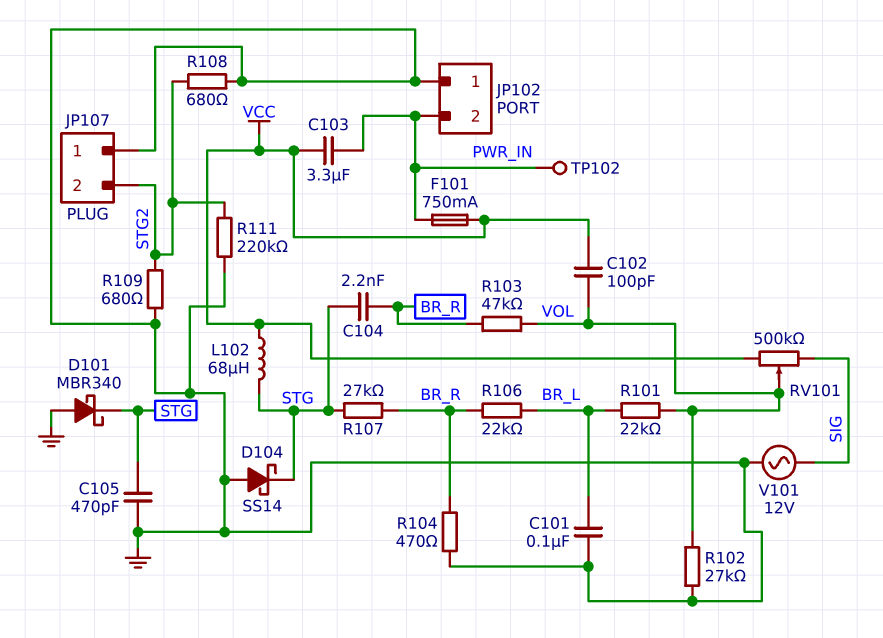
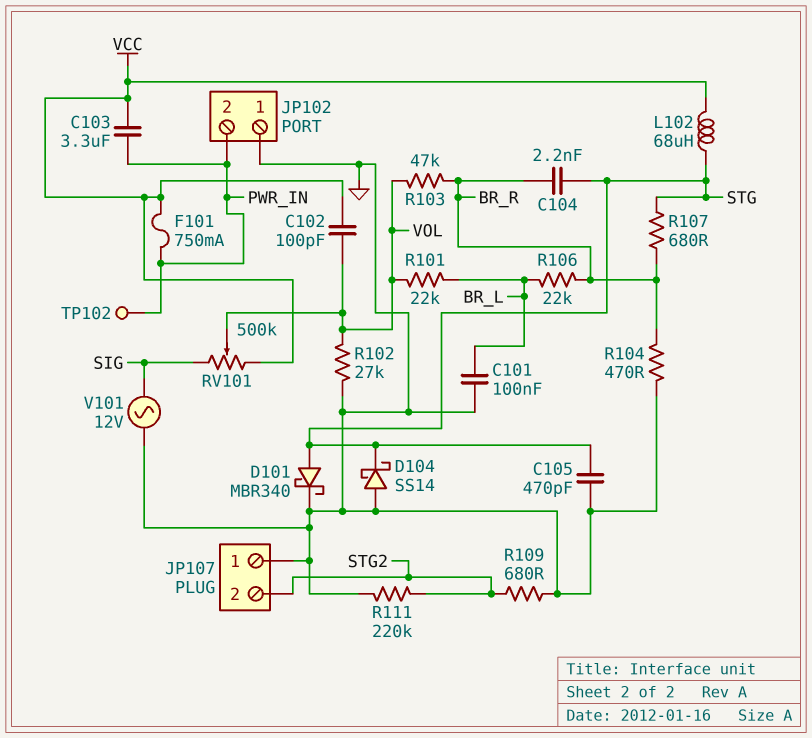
D101: schottky MBR340 (A GND, K STG) -> schottky MBR340 (A STG, K GND)
R107: 27k (BR_R, STG) -> 680 (BR_R, STG)
R108: 680 (GND, STG2) -> none

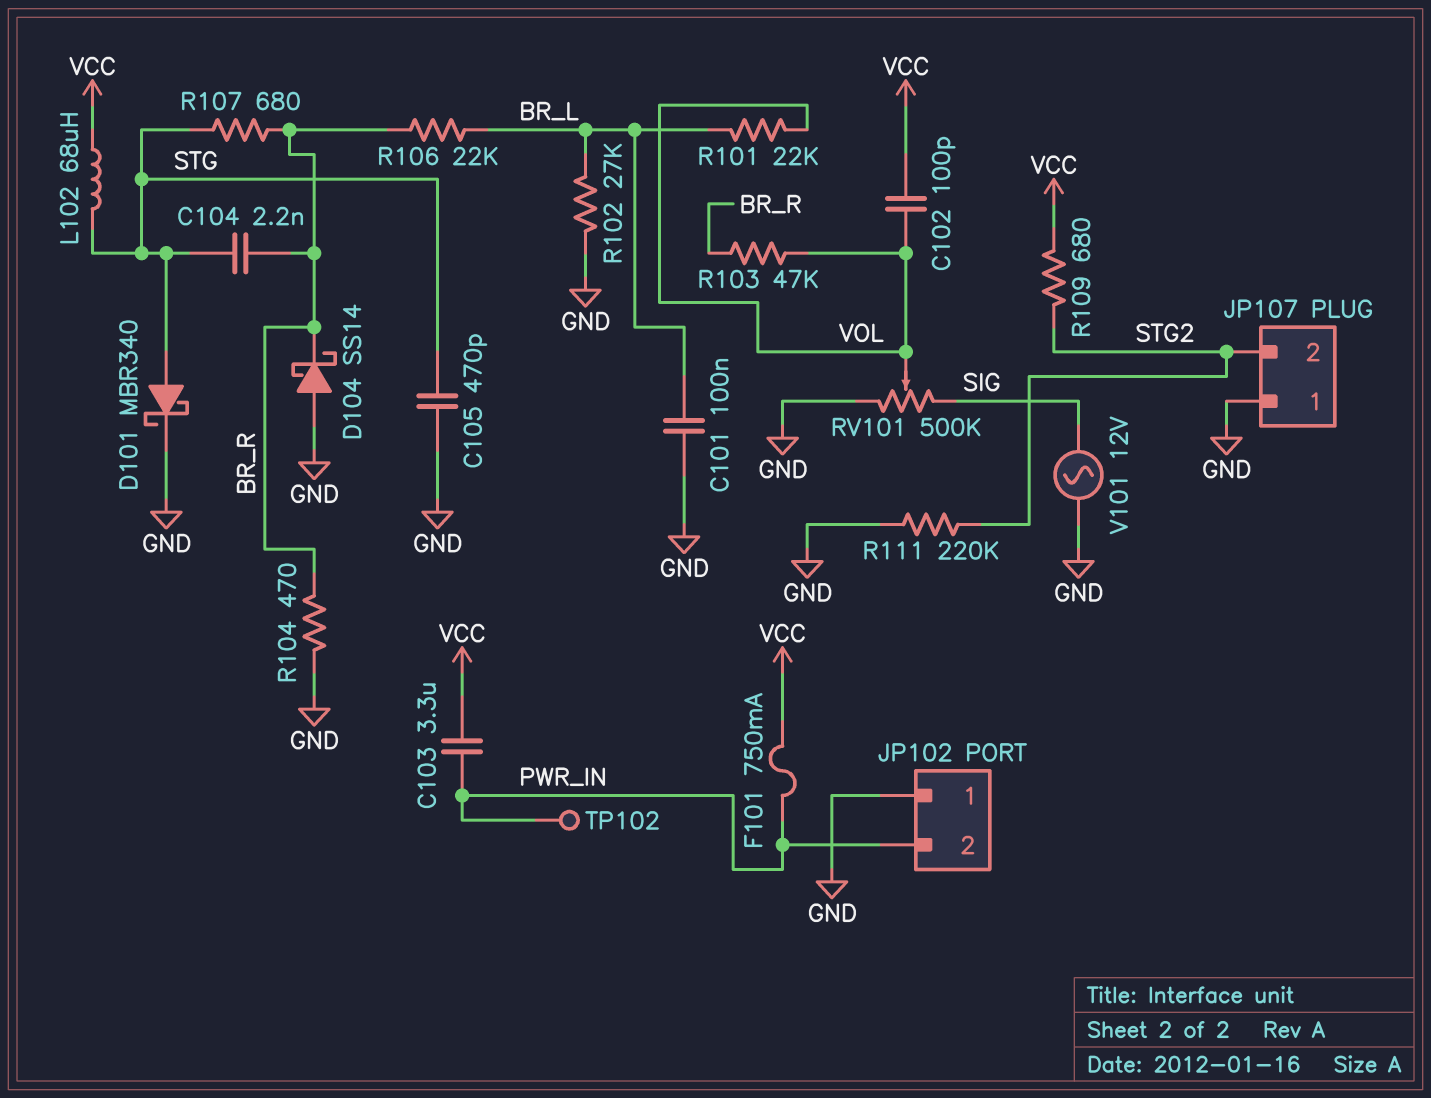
D104: schottky SS14 (A GND, K STG) -> schottky SS14 (A GND, K BR_R)
R102: 27k (GND, VOL) -> 27k (BR_L, GND)
R109: 680 (GND, STG2) -> 680 (STG2, VCC)
RV101: 500k (SIG, VCC, wiper VOL) -> 500k (GND, SIG, wiper VOL)

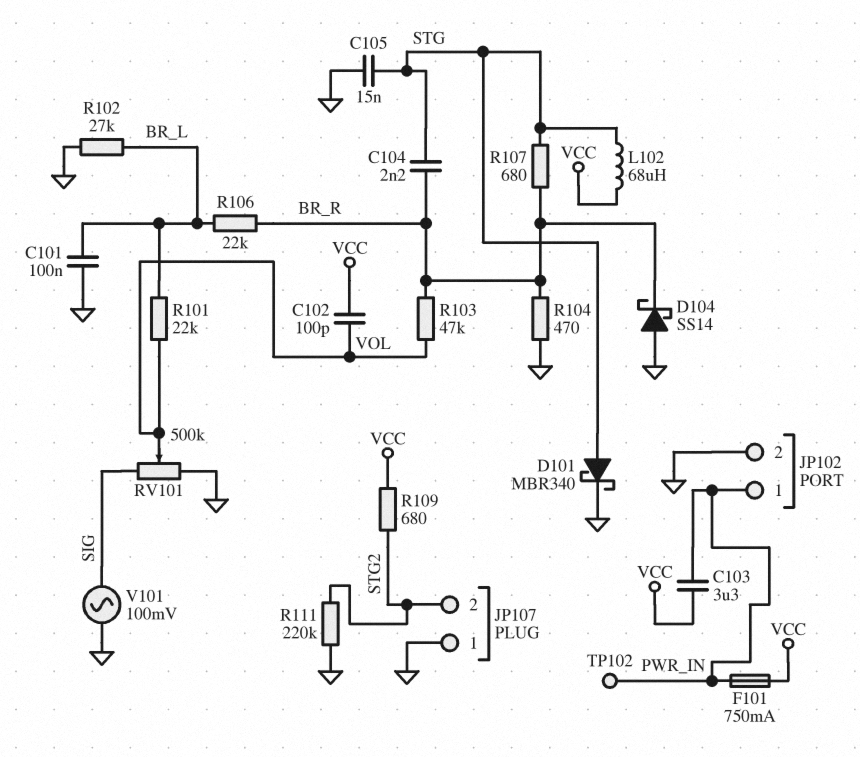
C105: 470pF (GND, STG) -> 15nF (GND, STG)
JP102 pin 1: GND -> PWR_IN
JP102 pin 2: PWR_IN -> GND
V101: AC 12V (GND, SIG) -> AC 100mV (GND, SIG)

